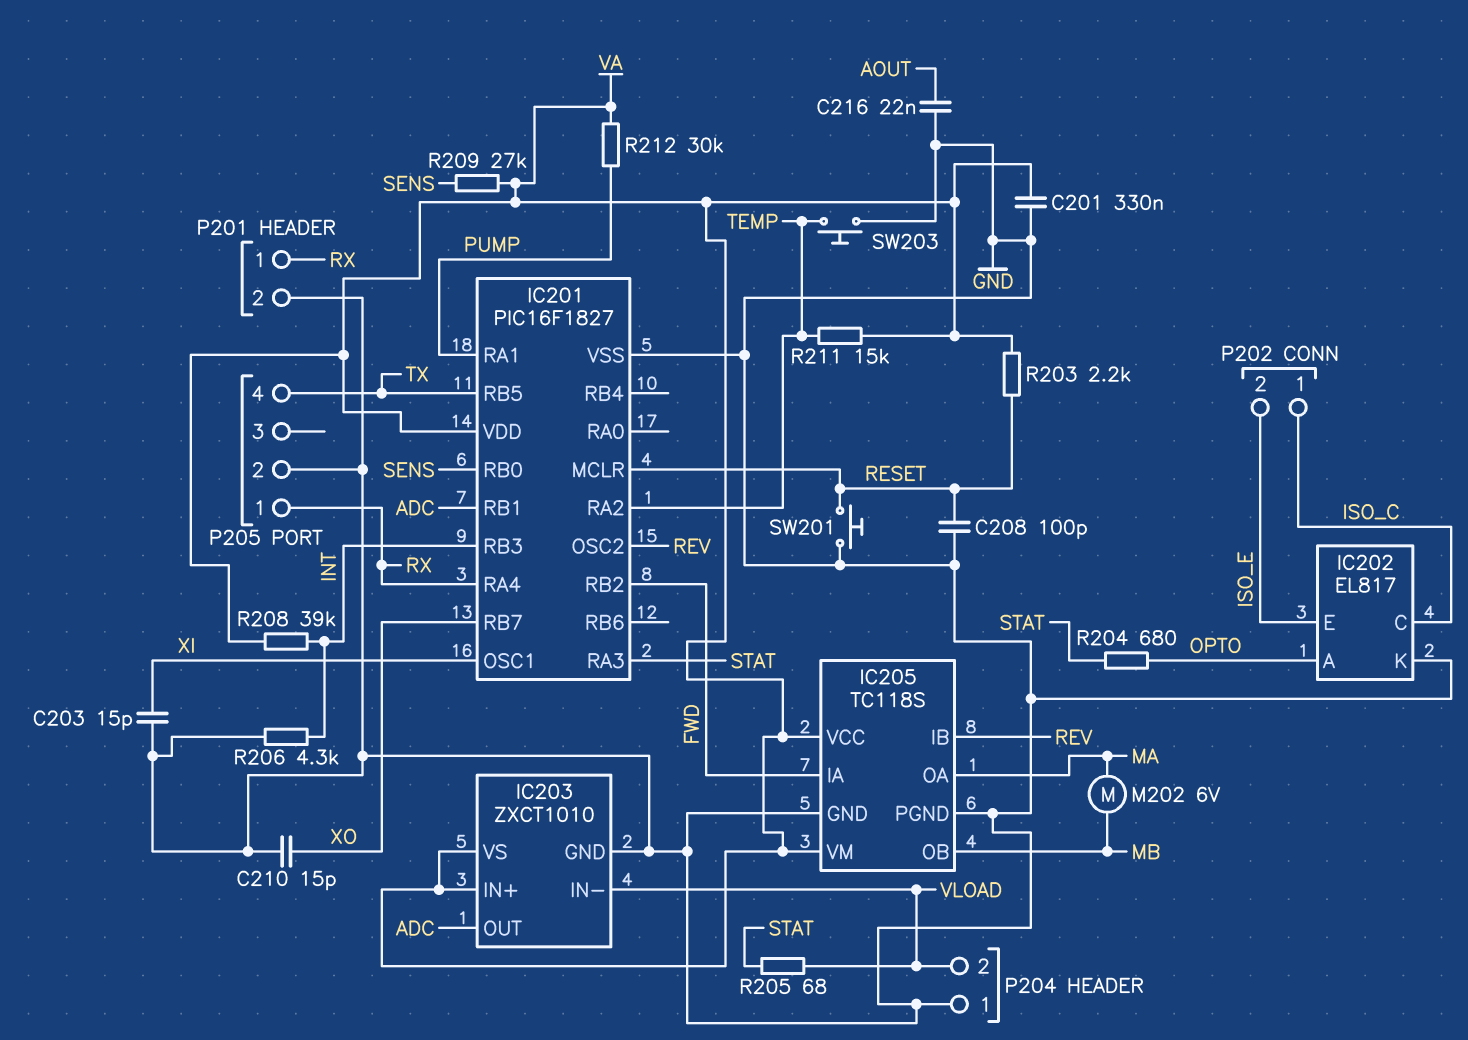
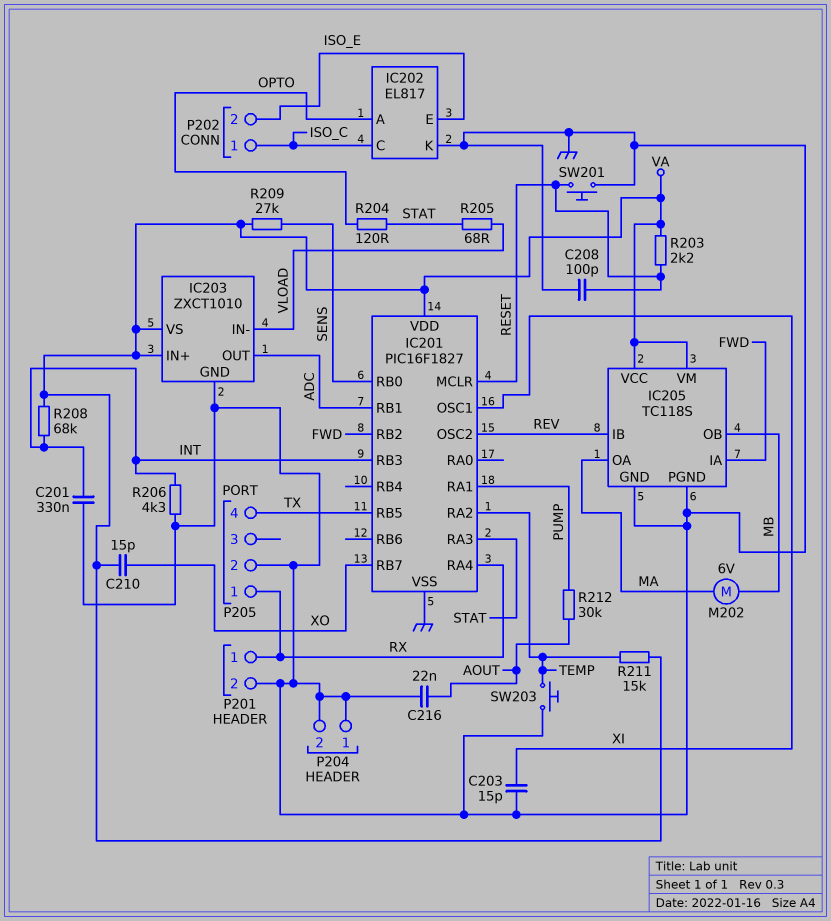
C201: 330nF (GND, VA) -> 330nF (GND, INT)
C210: 15pF (GND, XO) -> 15pF (VA, XO)
P204 pin 2: VLOAD -> GND
R204: 680 (OPTO, STAT) -> 120 (OPTO, STAT)
R208: 39k (INT, VA) -> 68k (INT, VA)
R212: 30k (PUMP, VA) -> 30k (AOUT, PUMP)

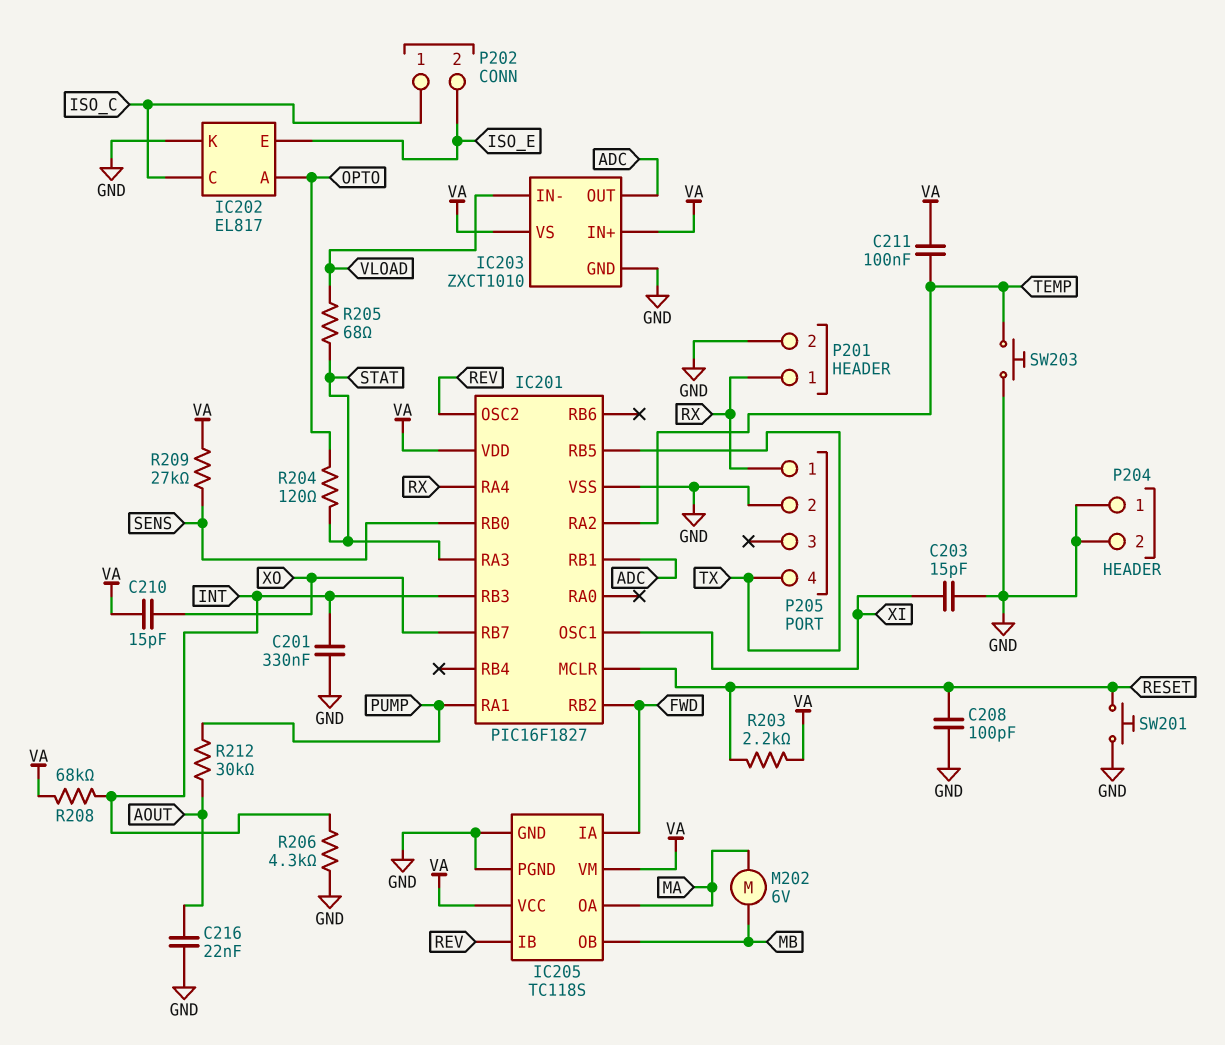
C211: none -> 100nF (TEMP, VA)
R211: 15k (TEMP, VA) -> none

